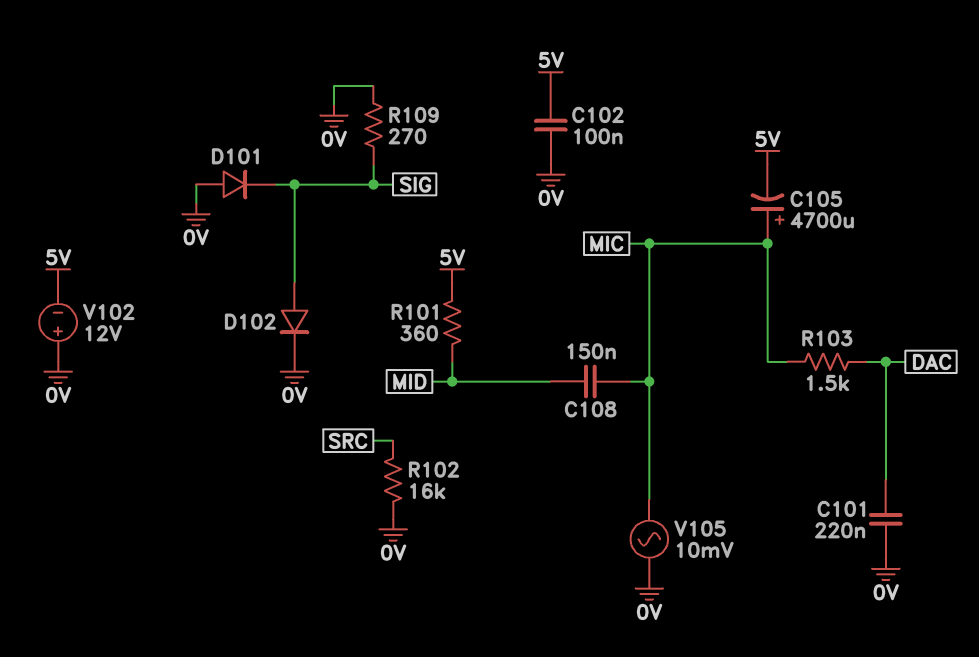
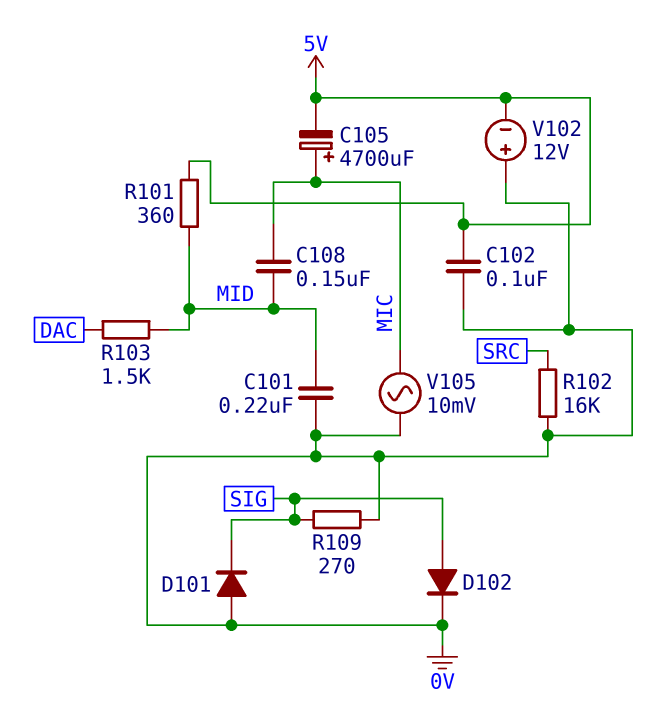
C101: 220nF (0V, DAC) -> 220nF (0V, MID)
R103: 1.5k (DAC, MIC) -> 1.5k (DAC, MID)

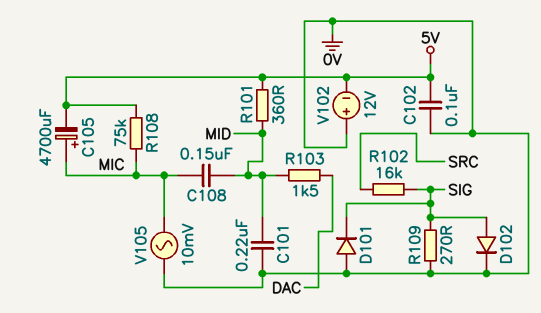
R102: 16k (0V, SRC) -> 16k (SIG, SRC)
R108: none -> 75k (5V, MIC)

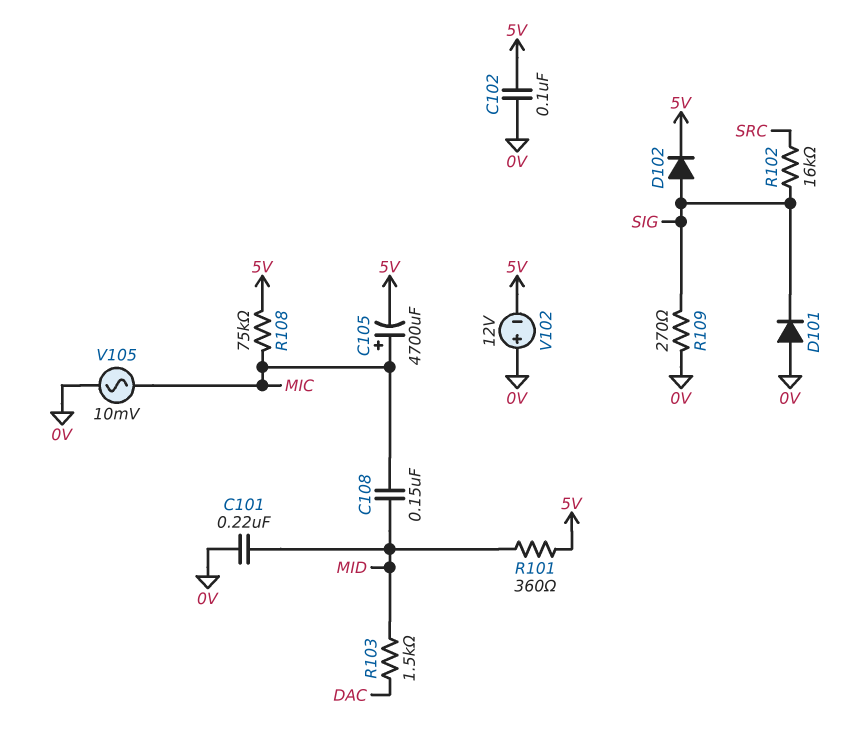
D102: diode (A SIG, K 0V) -> diode (A SIG, K 5V)

